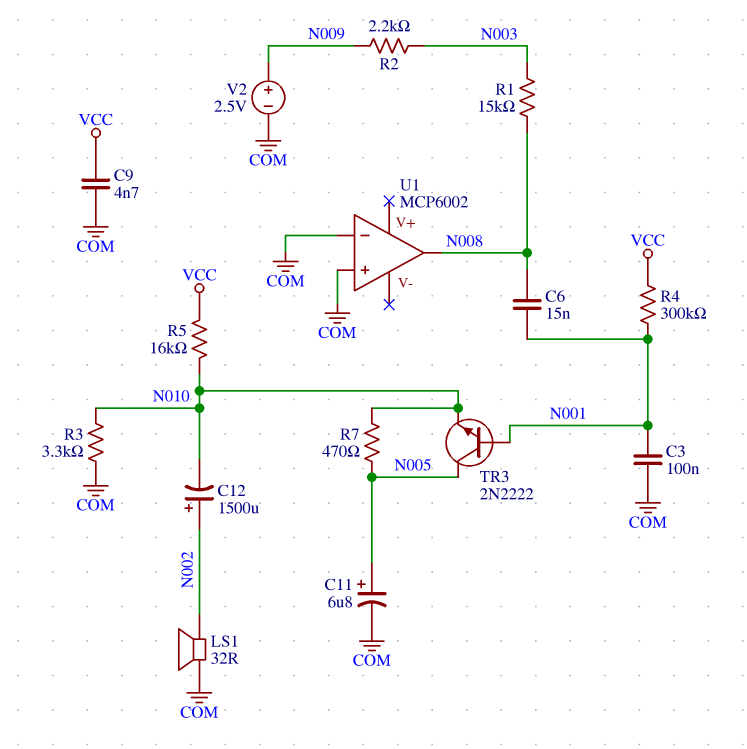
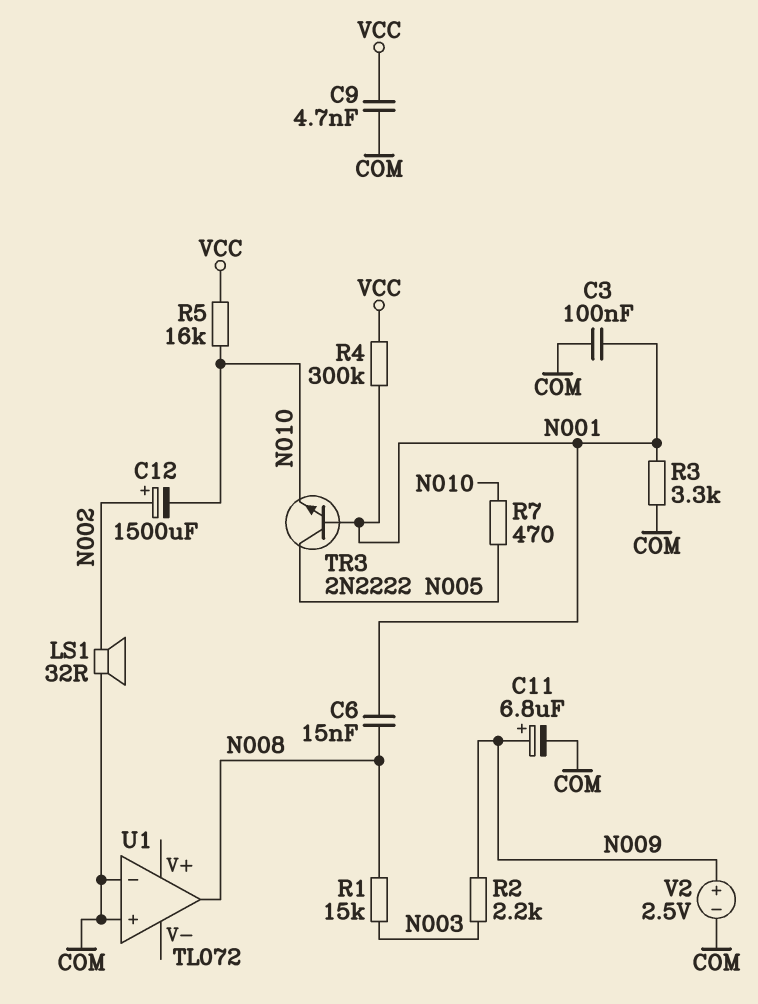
C11: 6.8uF (plus N005, minus COM) -> 6.8uF (plus N009, minus COM)
R3: 3.3k (COM, N010) -> 3.3k (COM, N001)
U1: MCP6002 -> TL072

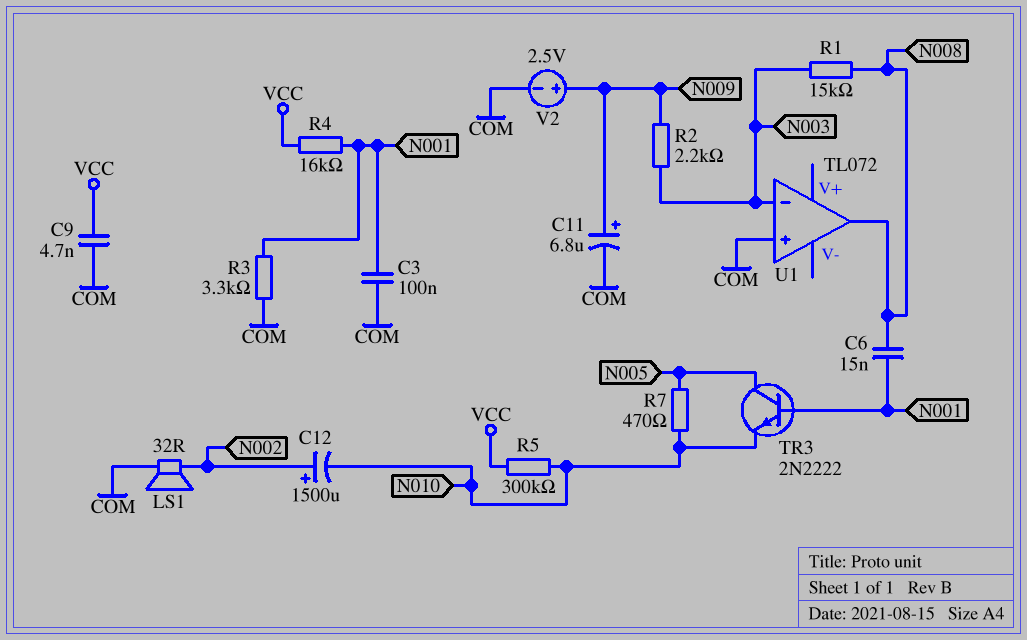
R4: 300k (N001, VCC) -> 16k (N001, VCC)
R5: 16k (N010, VCC) -> 300k (N010, VCC)
U1 pin in-: COM -> N003

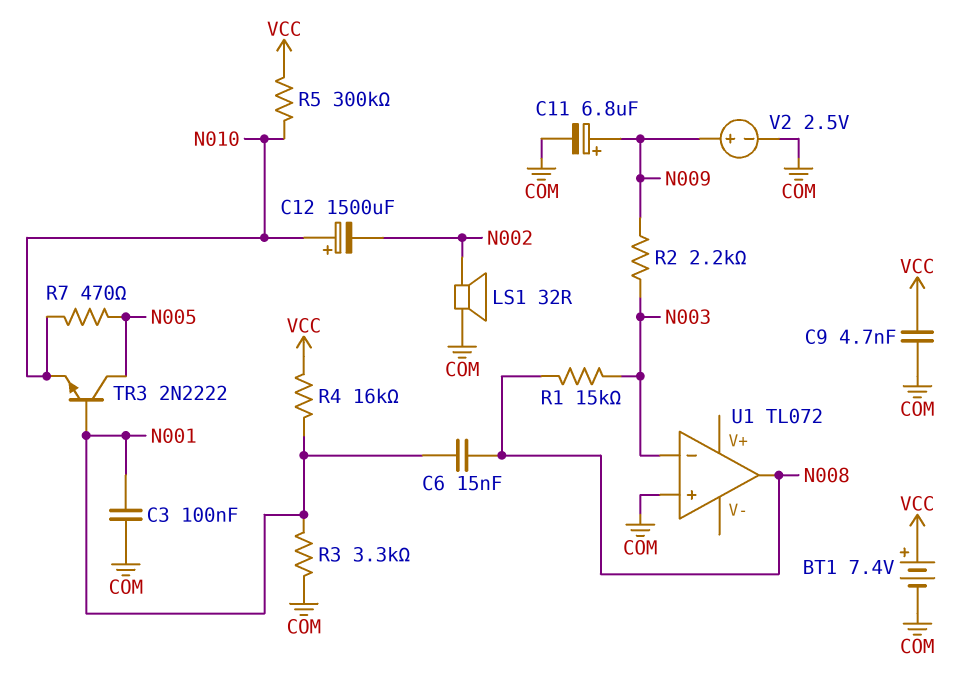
BT1: none -> 7.4V (plus VCC, minus COM)
C12: 1500uF (plus N002, minus N010) -> 1500uF (plus N010, minus N002)

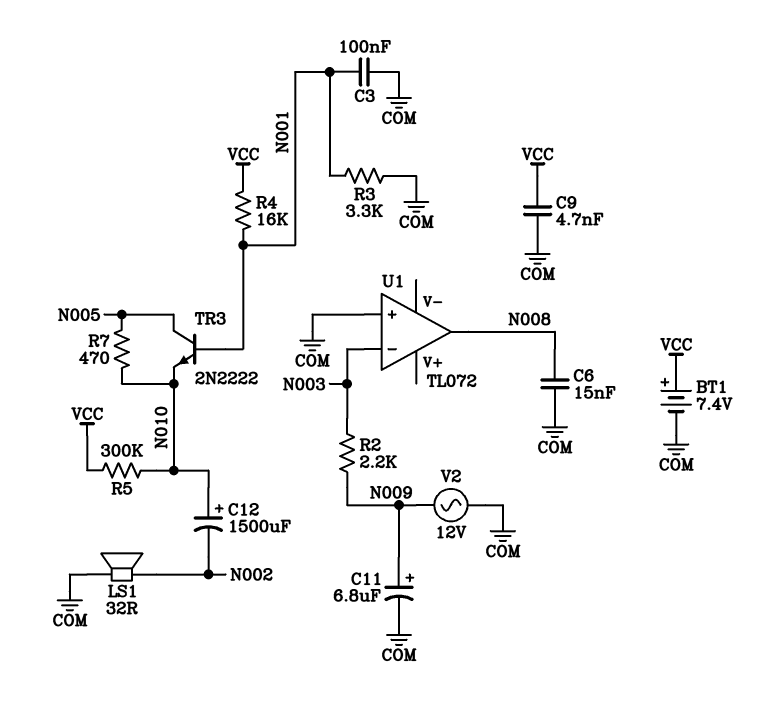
C6: 15nF (N001, N008) -> 15nF (COM, N008)
R1: 15k (N003, N008) -> none
V2: 2.5V (plus N009, minus COM) -> AC 12V (COM, N009)

